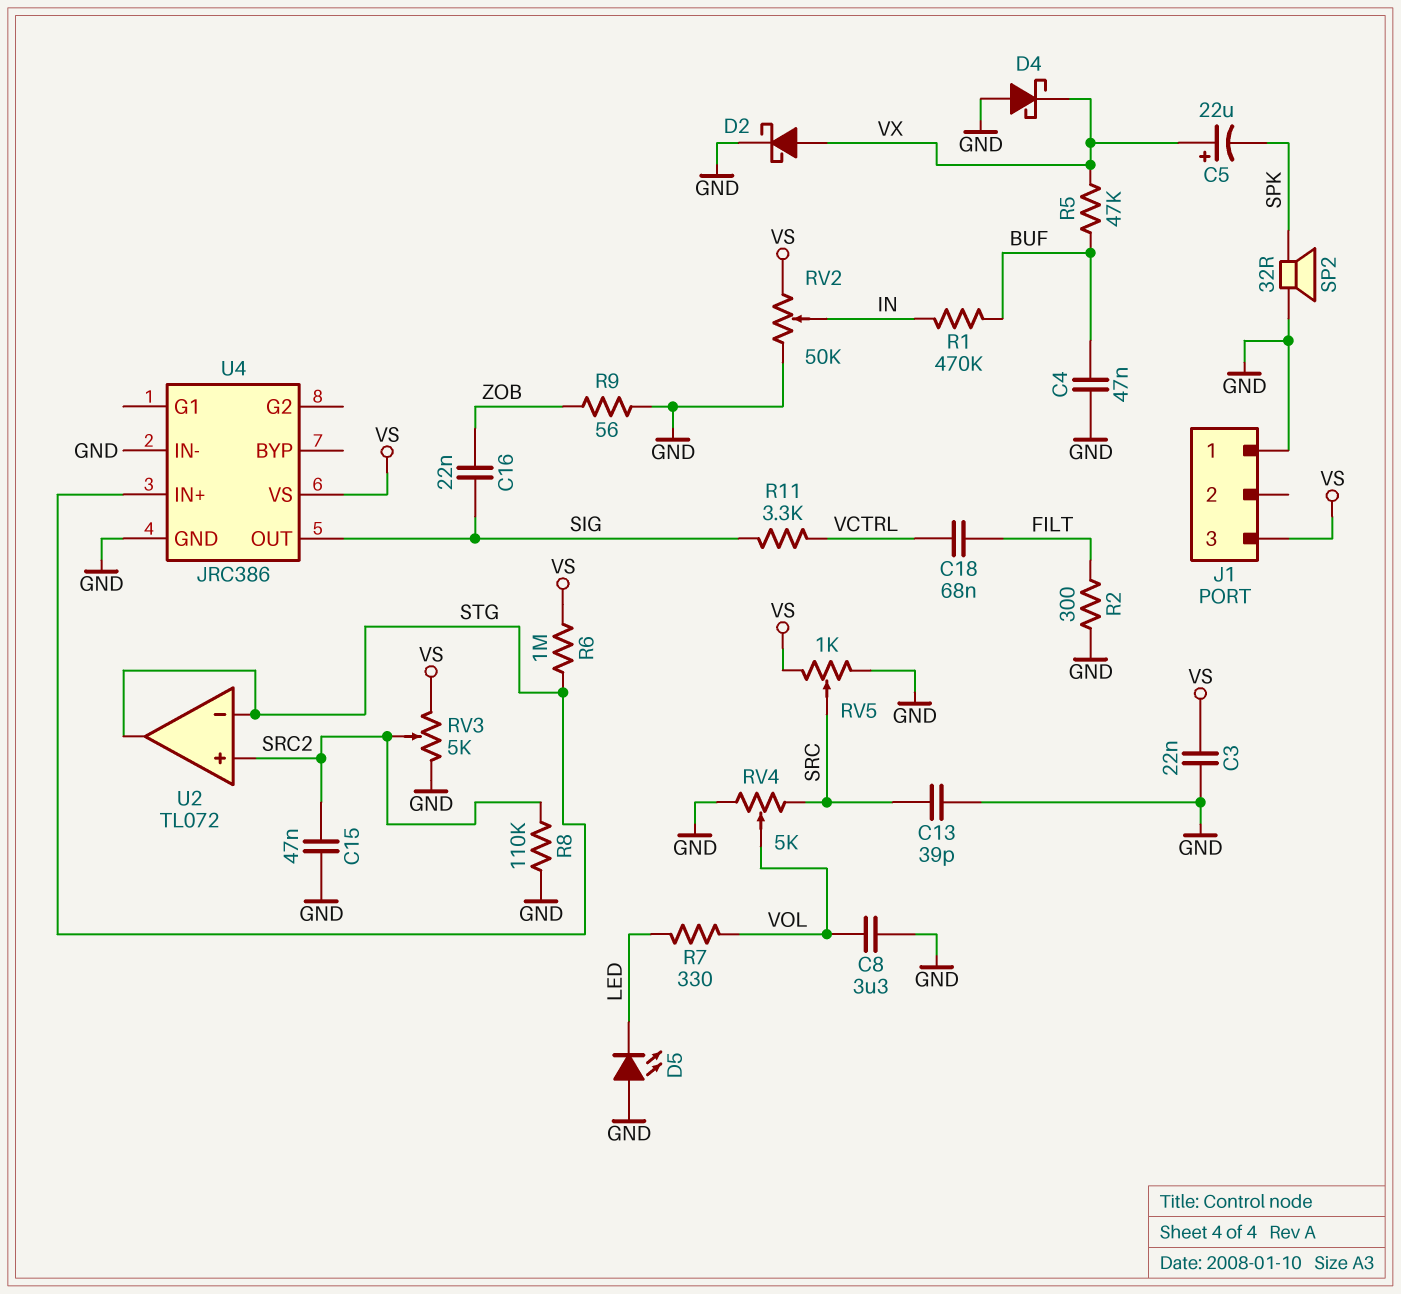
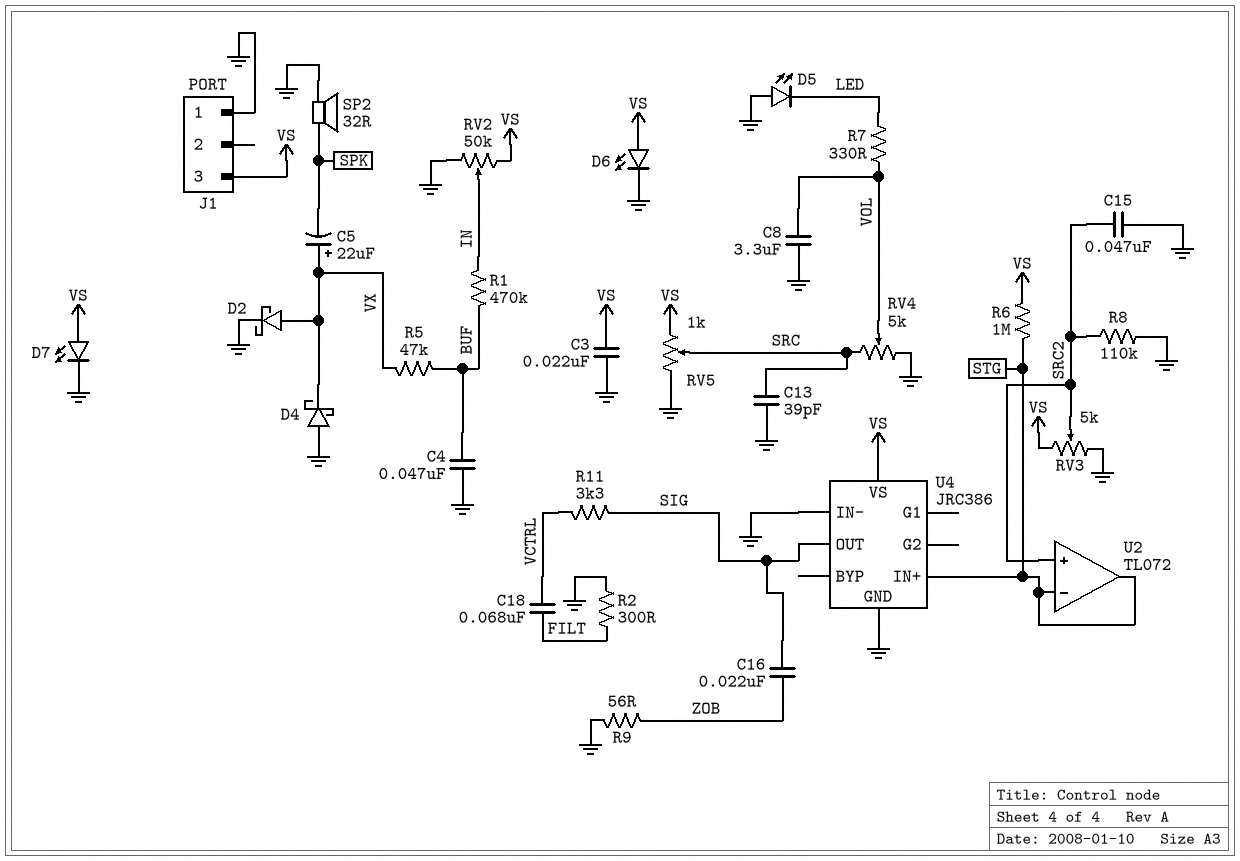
D6: none -> LED (A VS, K GND)
D7: none -> LED (A VS, K GND)

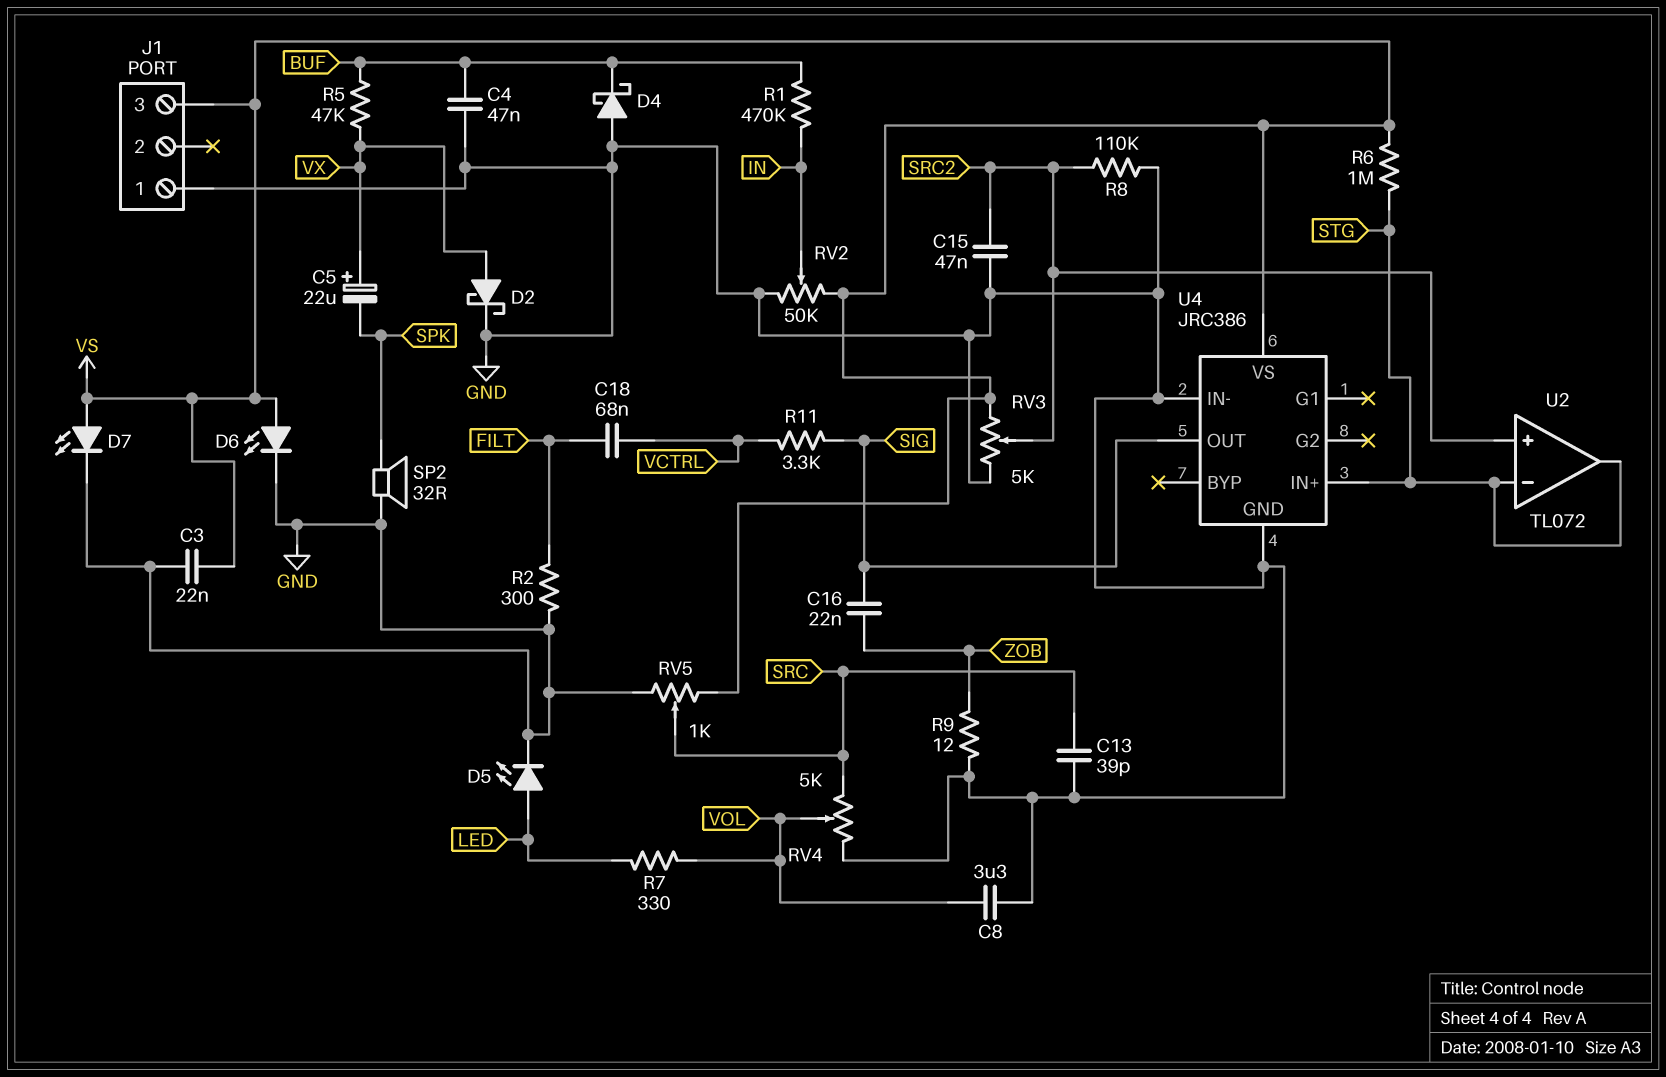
D4: schottky (A GND, K VX) -> schottky (A GND, K BUF)
D5: LED (A GND, K LED) -> LED (A LED, K GND)
R9: 56 (GND, ZOB) -> 12 (GND, ZOB)

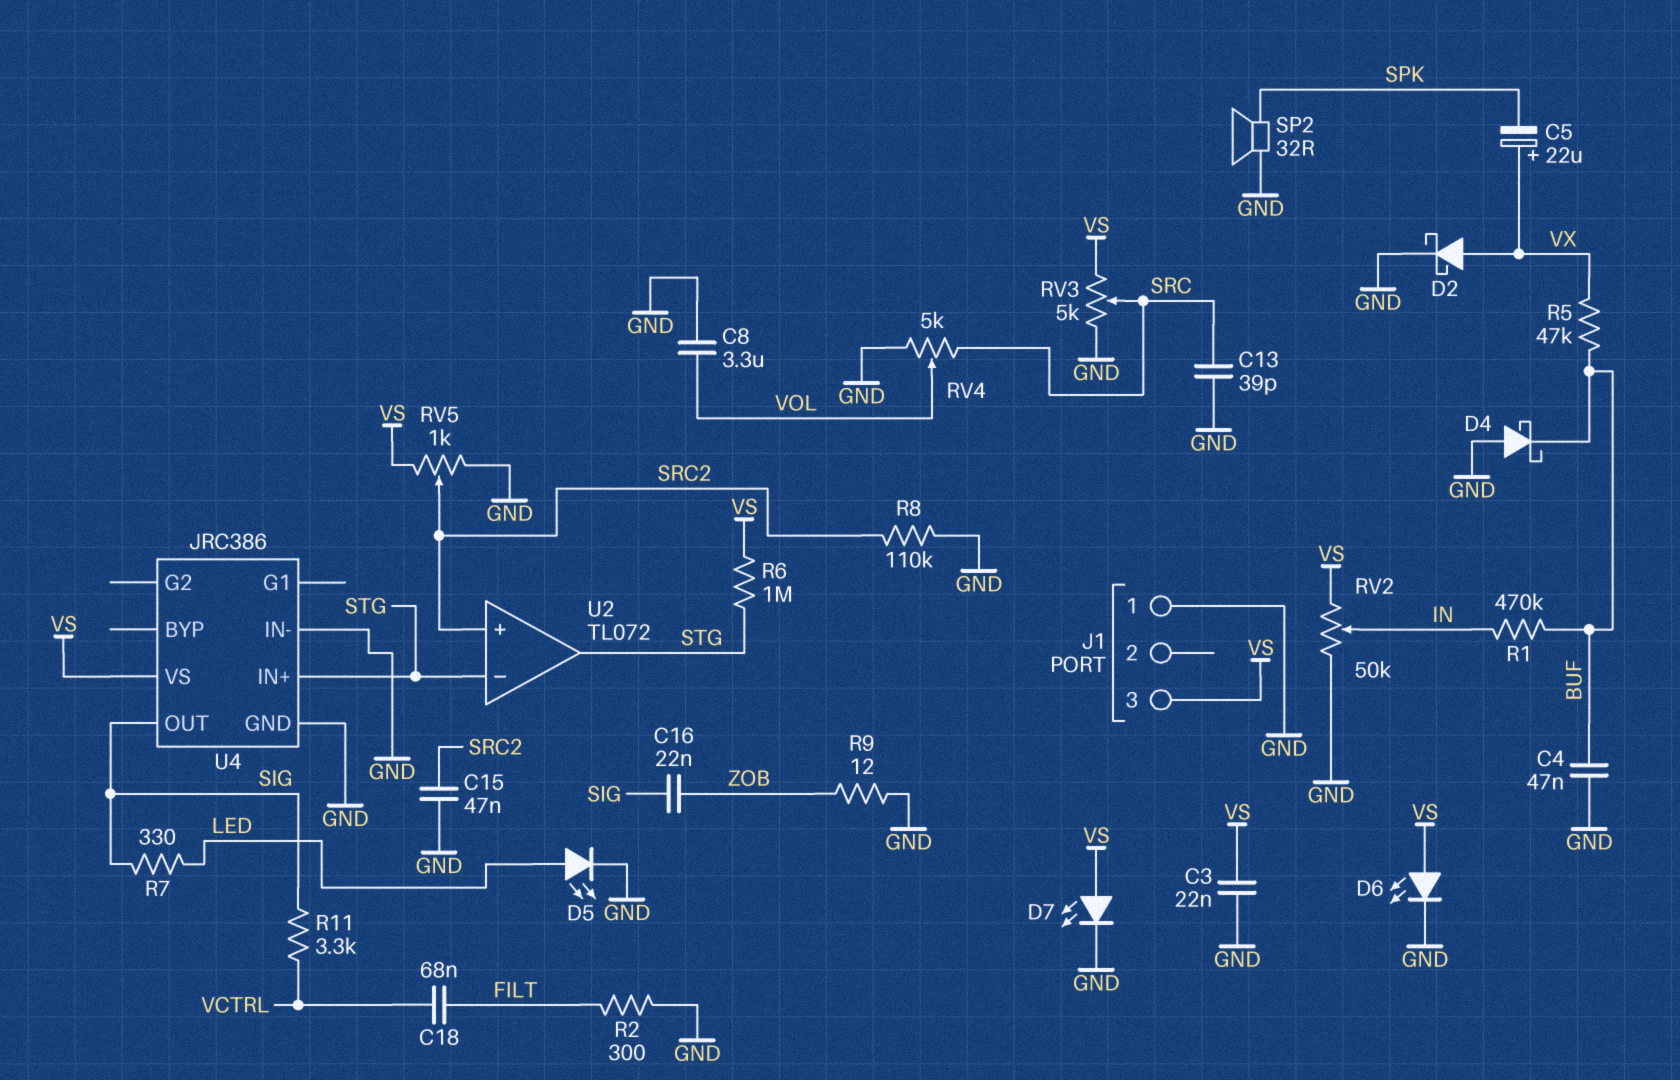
R7: 330 (LED, VOL) -> 330 (LED, SIG)
RV3: 5k (GND, VS, wiper SRC2) -> 5k (GND, VS, wiper SRC)
RV5: 1k (GND, VS, wiper SRC) -> 1k (GND, VS, wiper SRC2)

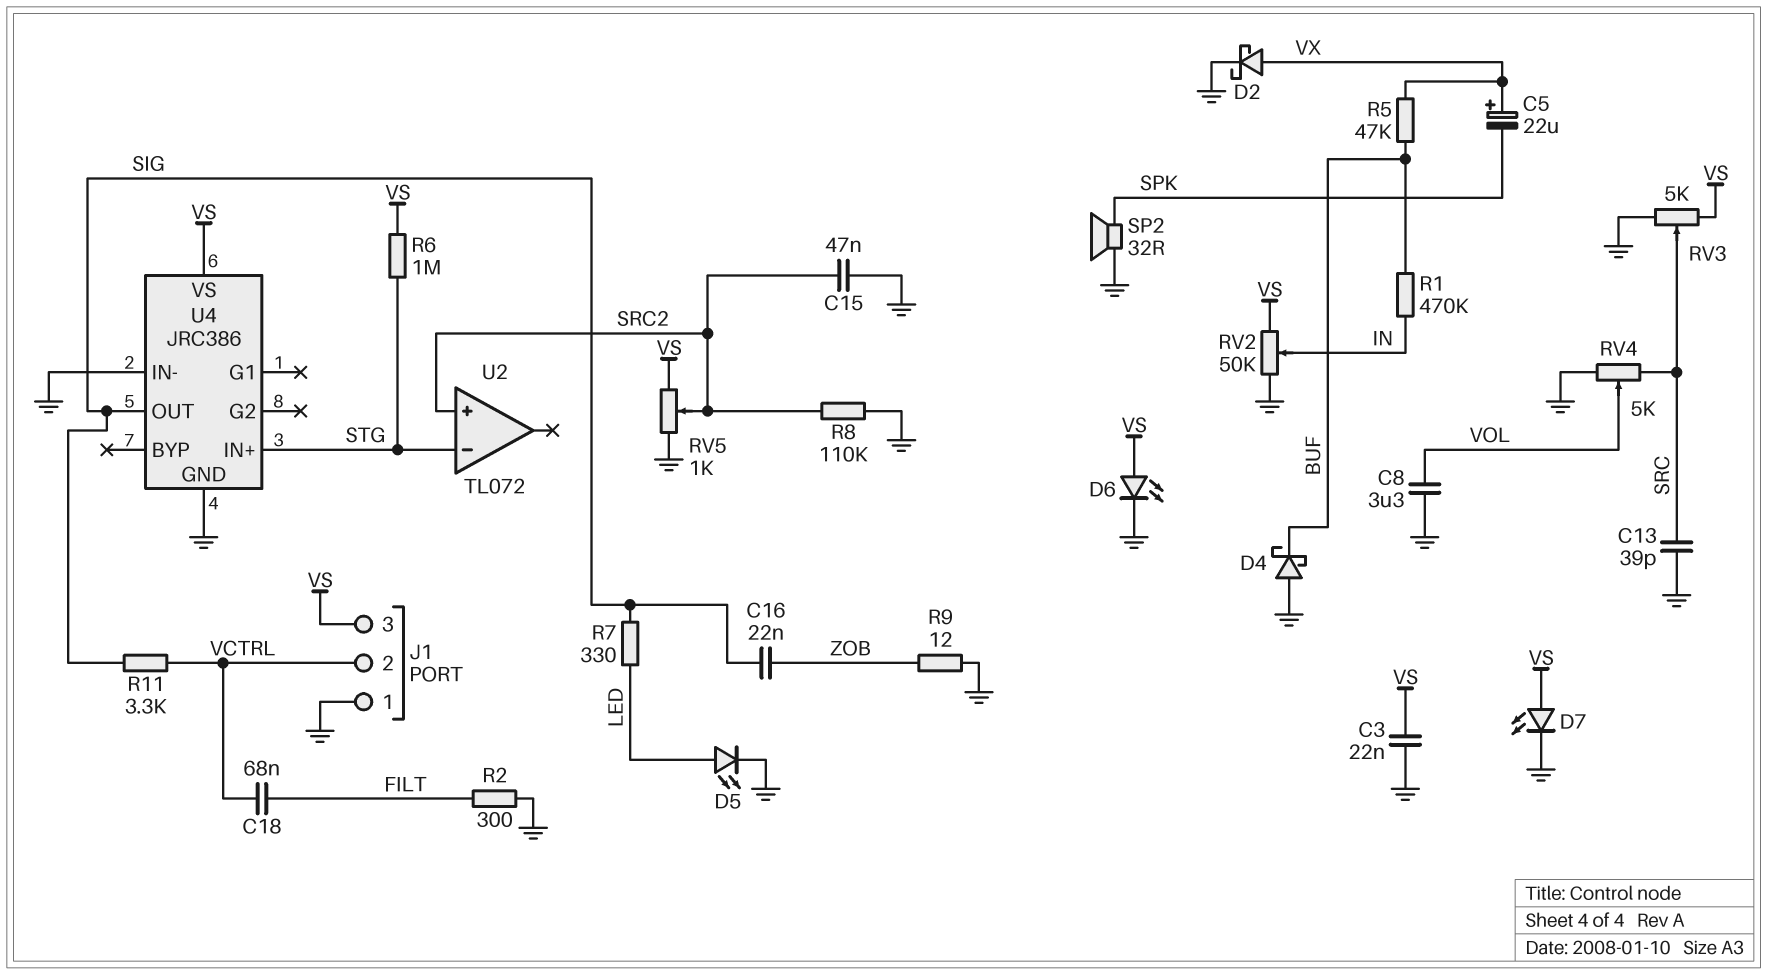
C4: 47nF (BUF, GND) -> none
J1 pin 2: none -> VCTRL
U2 pin out: STG -> none

